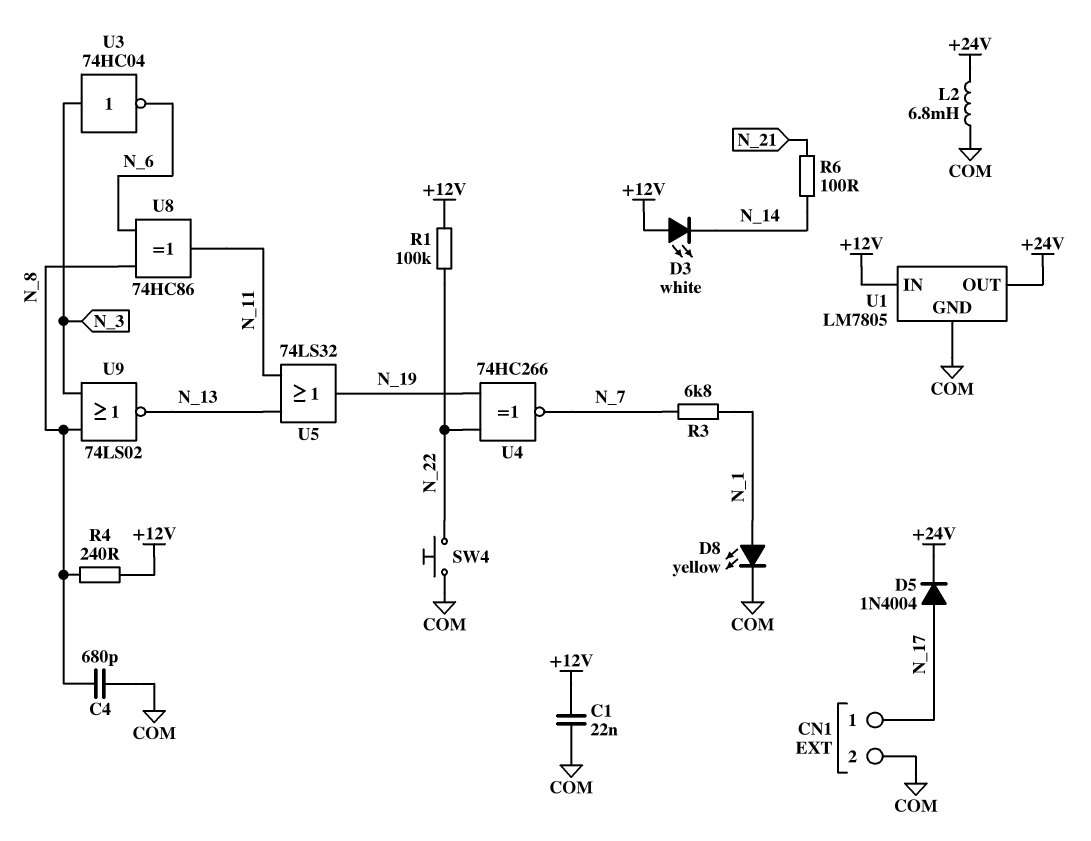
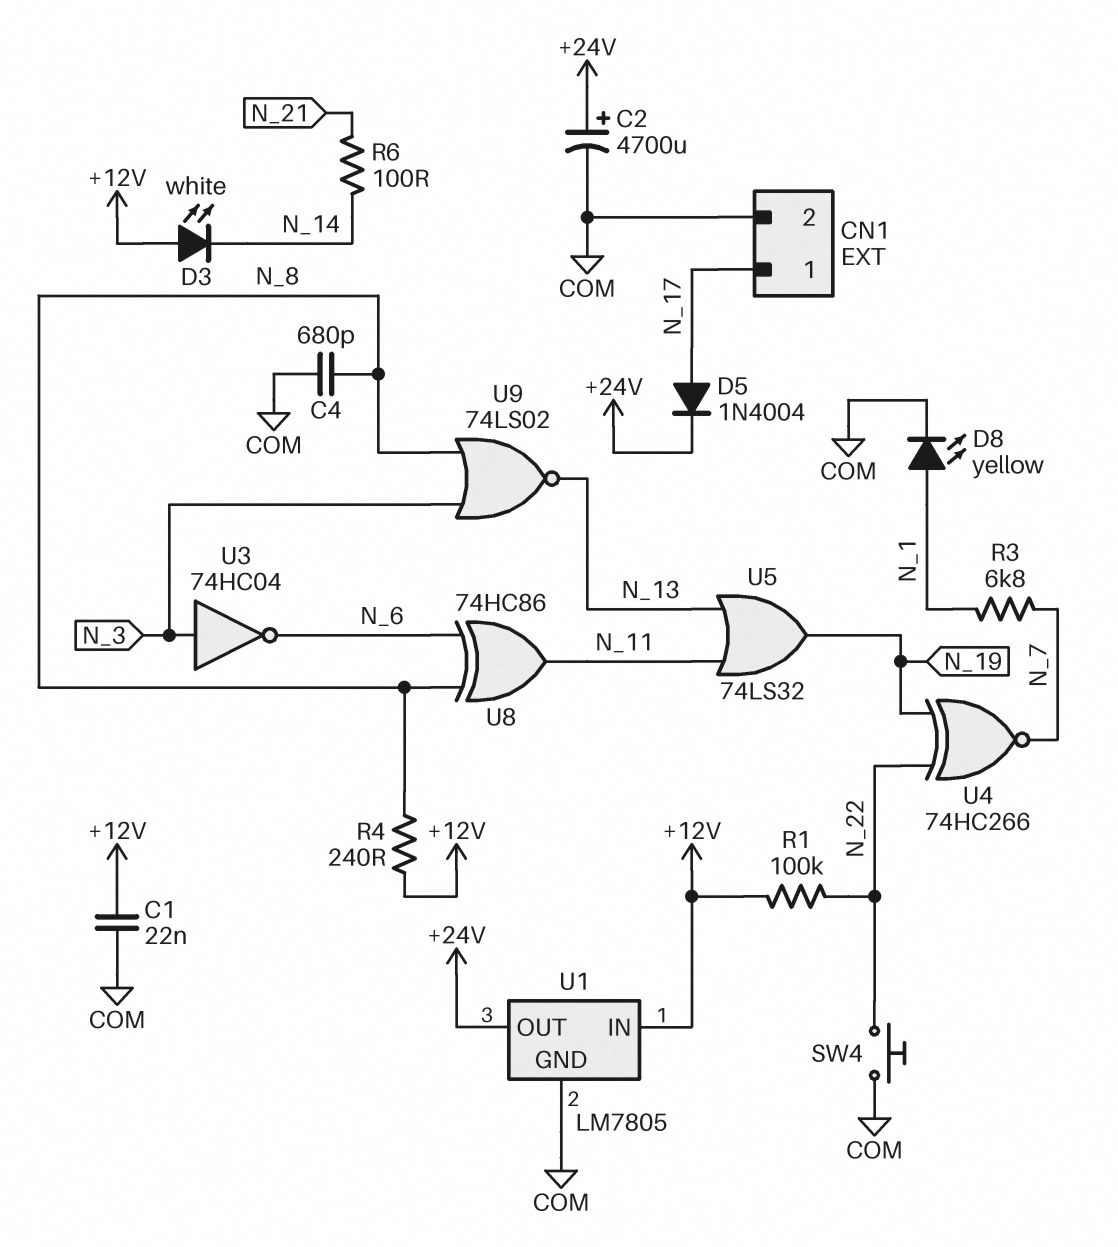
C2: none -> 4700uF (plus +24V, minus COM)
L2: 6.8mH (+24V, COM) -> none

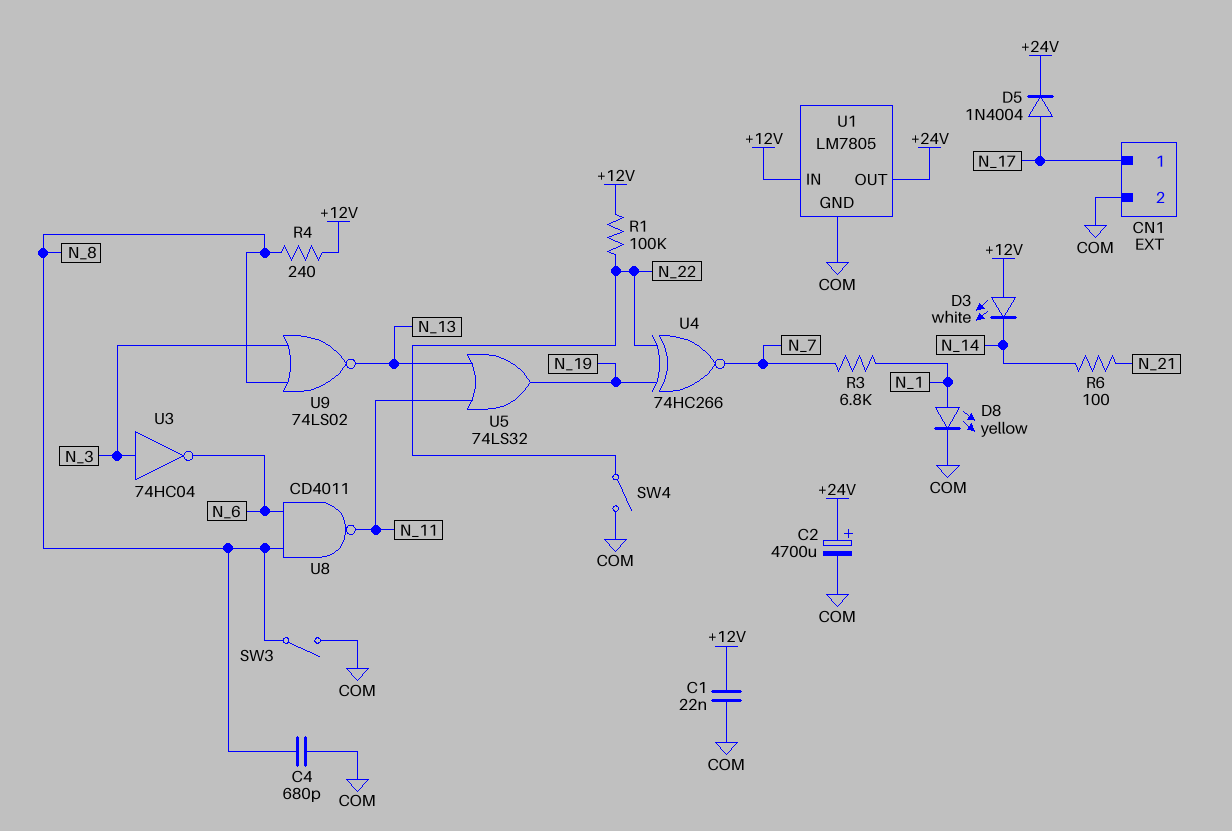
SW3: none -> switch (COM, N_8)
SW4: button (COM, N_22) -> switch (COM, N_22)
U8: XOR 74HC86 (in N_6, in N_8, out N_11) -> NAND CD4011 (in N_6, in N_8, out N_11)

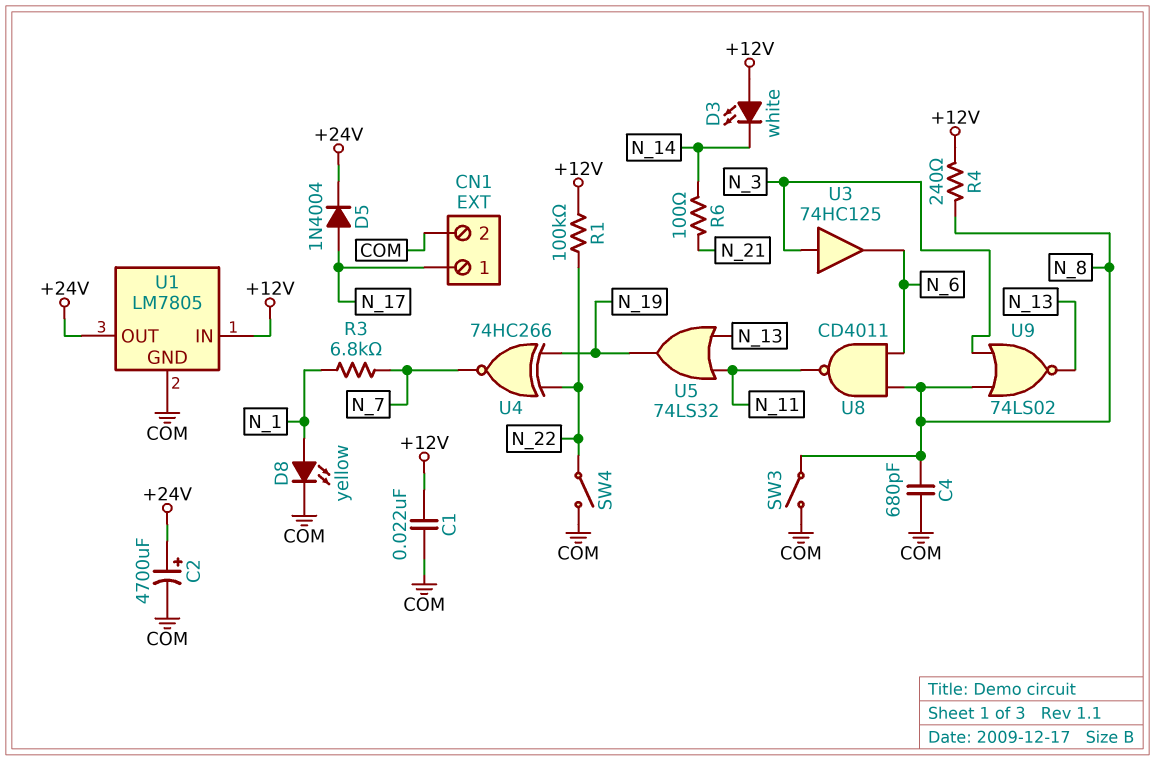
U3: NOT 74HC04 (in N_3, out N_6) -> buffer 74HC125 (in N_3, out N_6)

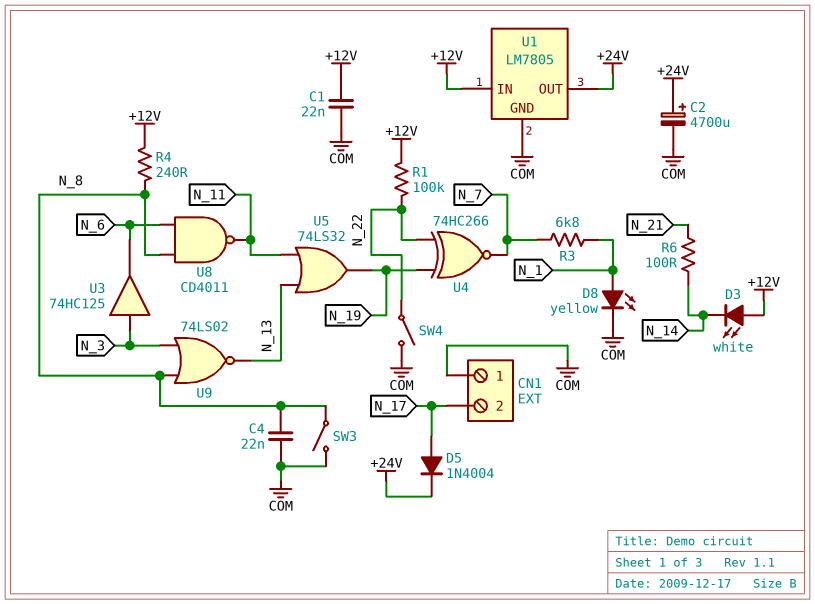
C4: 680pF (COM, N_8) -> 22nF (COM, N_8)
CN1 pin 1: N_17 -> COM
CN1 pin 2: COM -> N_17

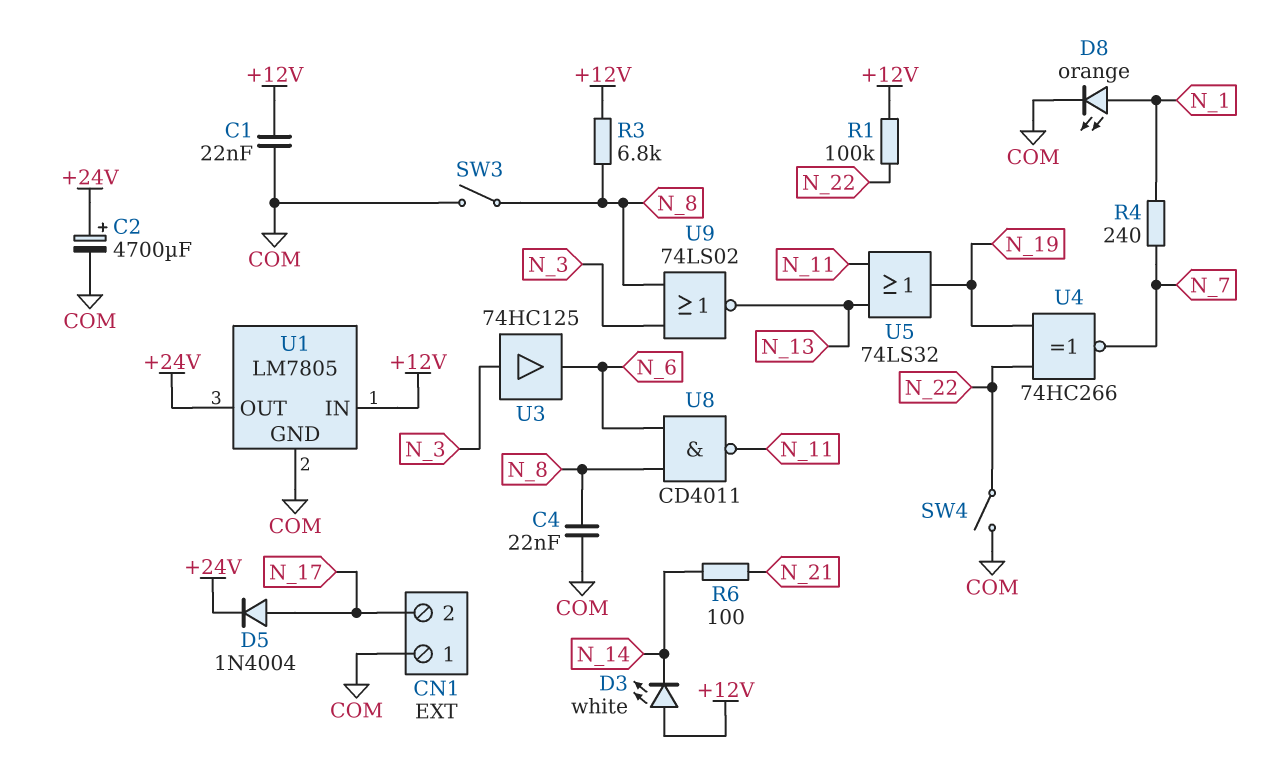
D8: LED yellow (A N_1, K COM) -> LED orange (A N_1, K COM)
R3: 6.8k (N_1, N_7) -> 6.8k (+12V, N_8)
R4: 240 (+12V, N_8) -> 240 (N_1, N_7)

